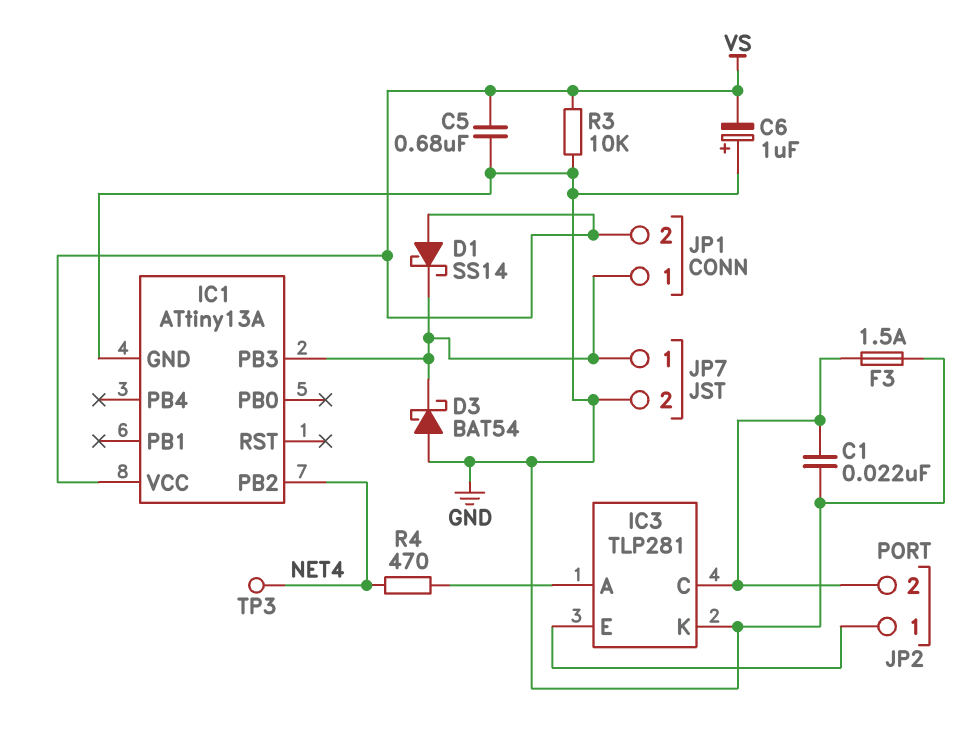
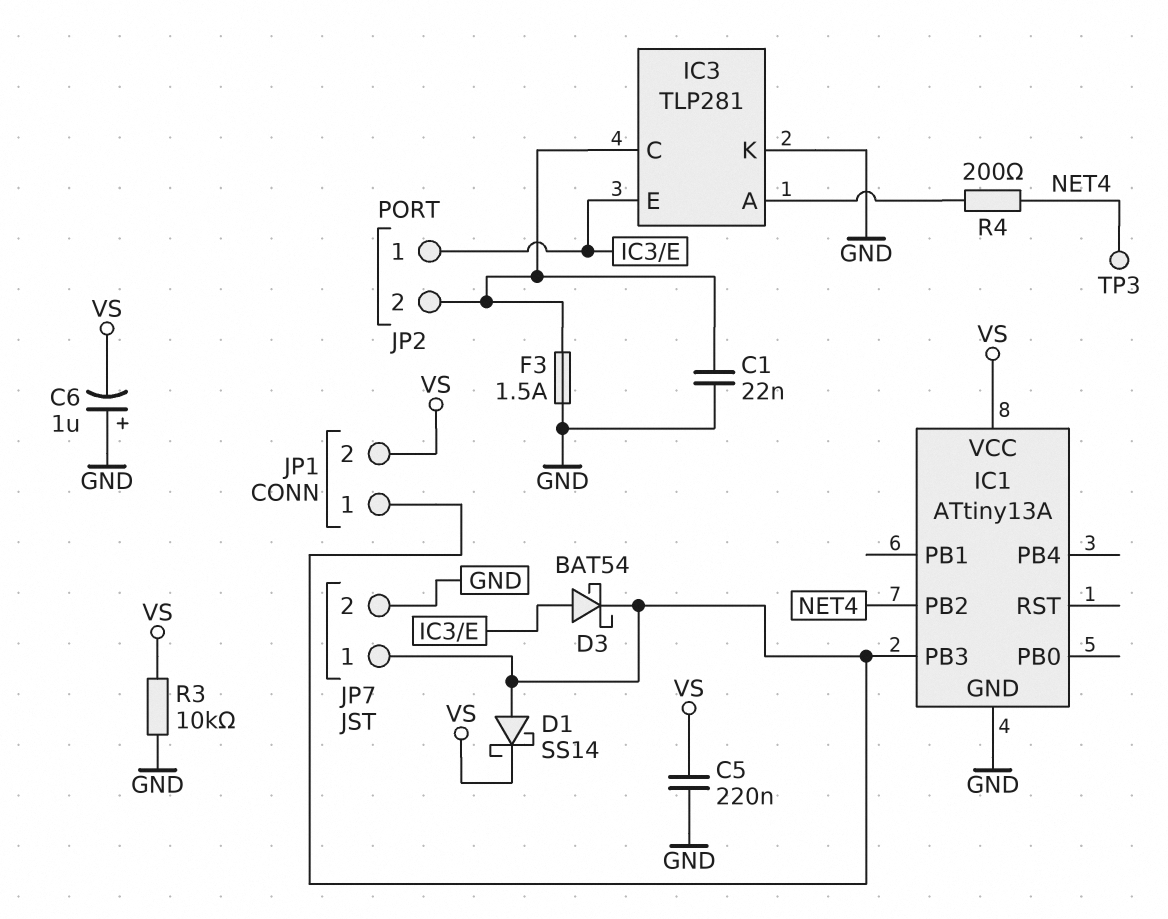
C5: 680nF (GND, VS) -> 220nF (GND, VS)
D1: schottky SS14 (A VS, K IC1/PB3) -> schottky SS14 (A IC1/PB3, K VS)
D3: schottky BAT54 (A GND, K IC1/PB3) -> schottky BAT54 (A IC3/E, K IC1/PB3)
R4: 470 (IC3/A, NET4) -> 200 (IC3/A, NET4)

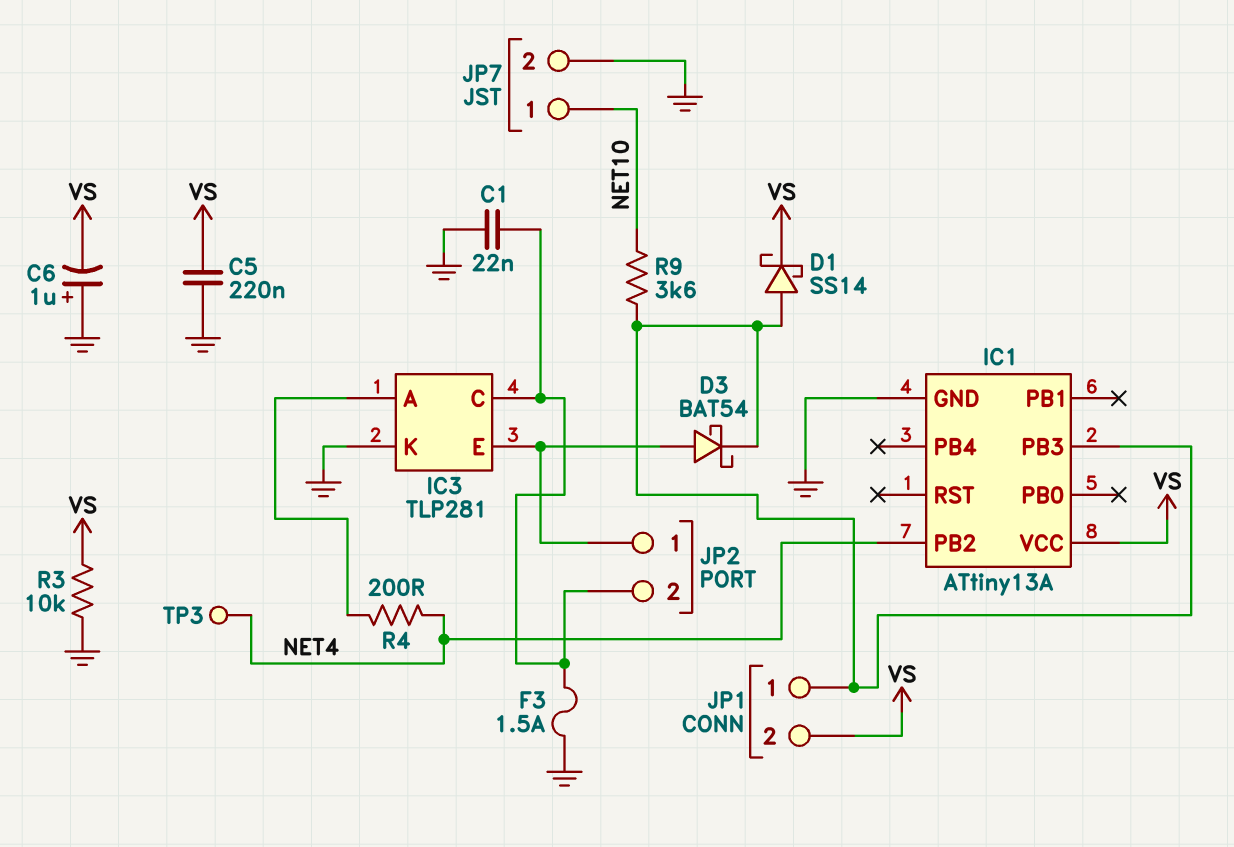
JP7 pin 1: IC1/PB3 -> NET10
R9: none -> 3.6k (IC1/PB3, NET10)

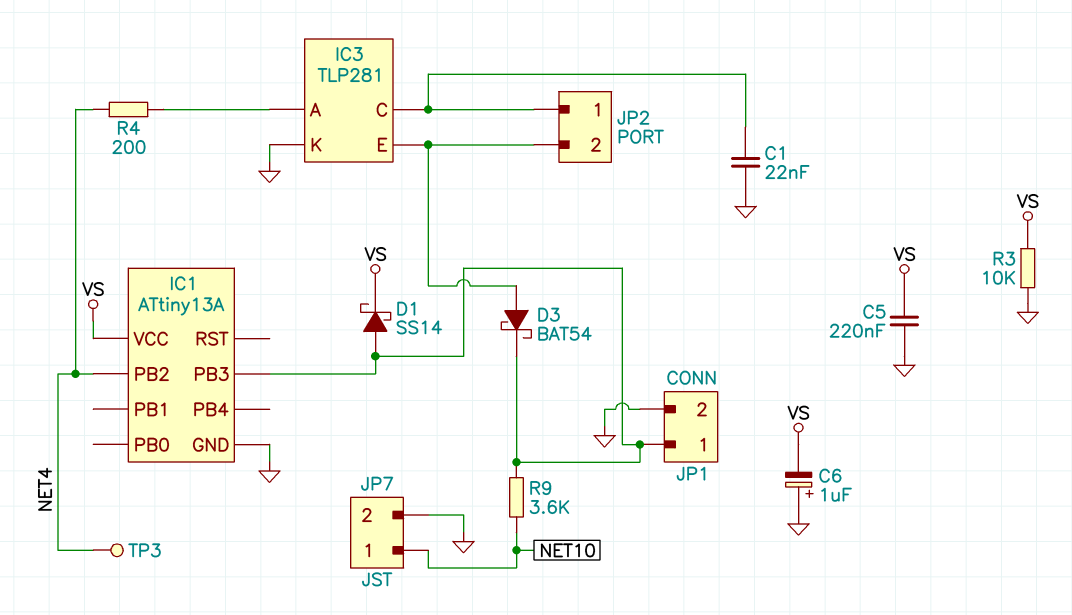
F3: 1.5A (GND, IC3/C) -> none
JP1 pin 2: VS -> GND
JP2 pin 1: IC3/E -> IC3/C
JP2 pin 2: IC3/C -> IC3/E

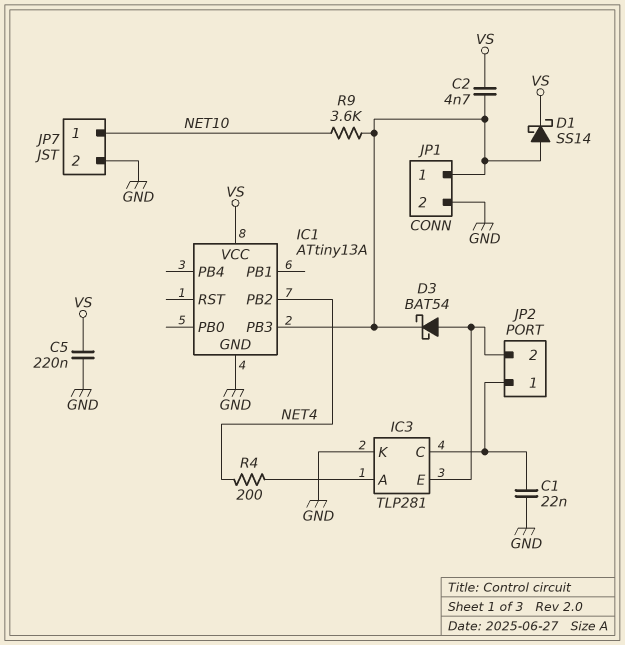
C2: none -> 4.7nF (IC1/PB3, VS)
C6: 1uF (plus GND, minus VS) -> none
R3: 10k (GND, VS) -> none
TP3: test point (NET4) -> none

